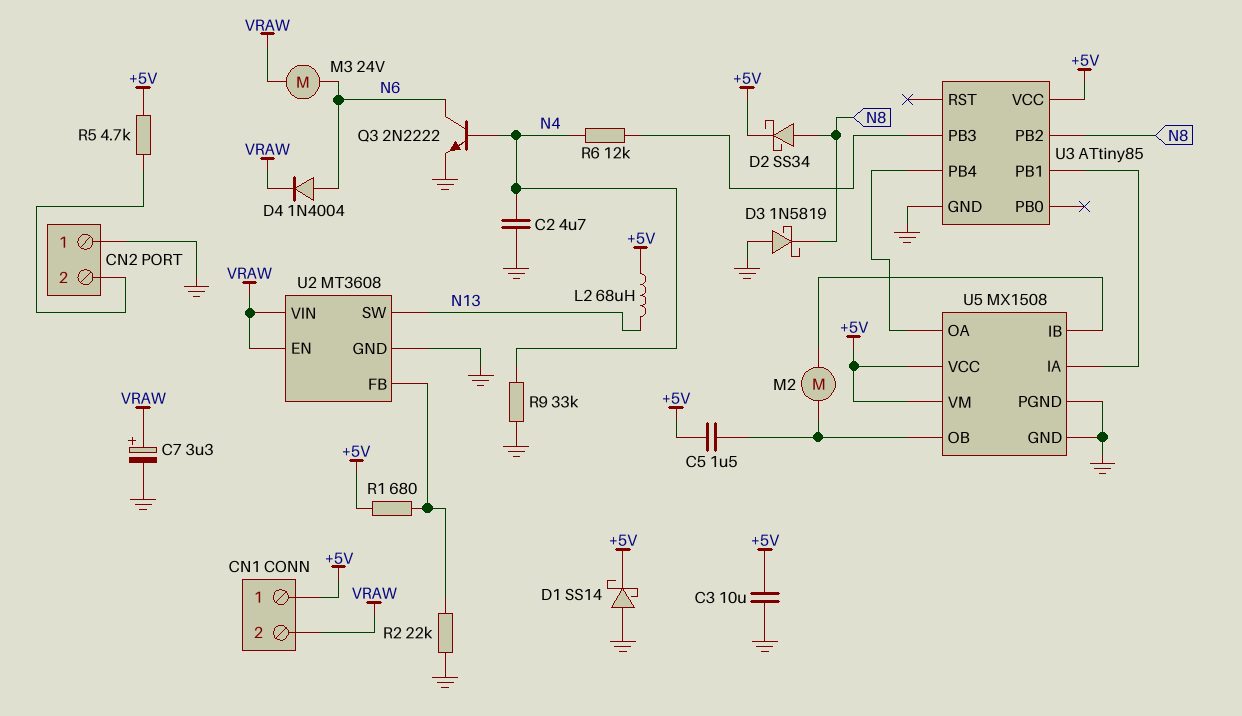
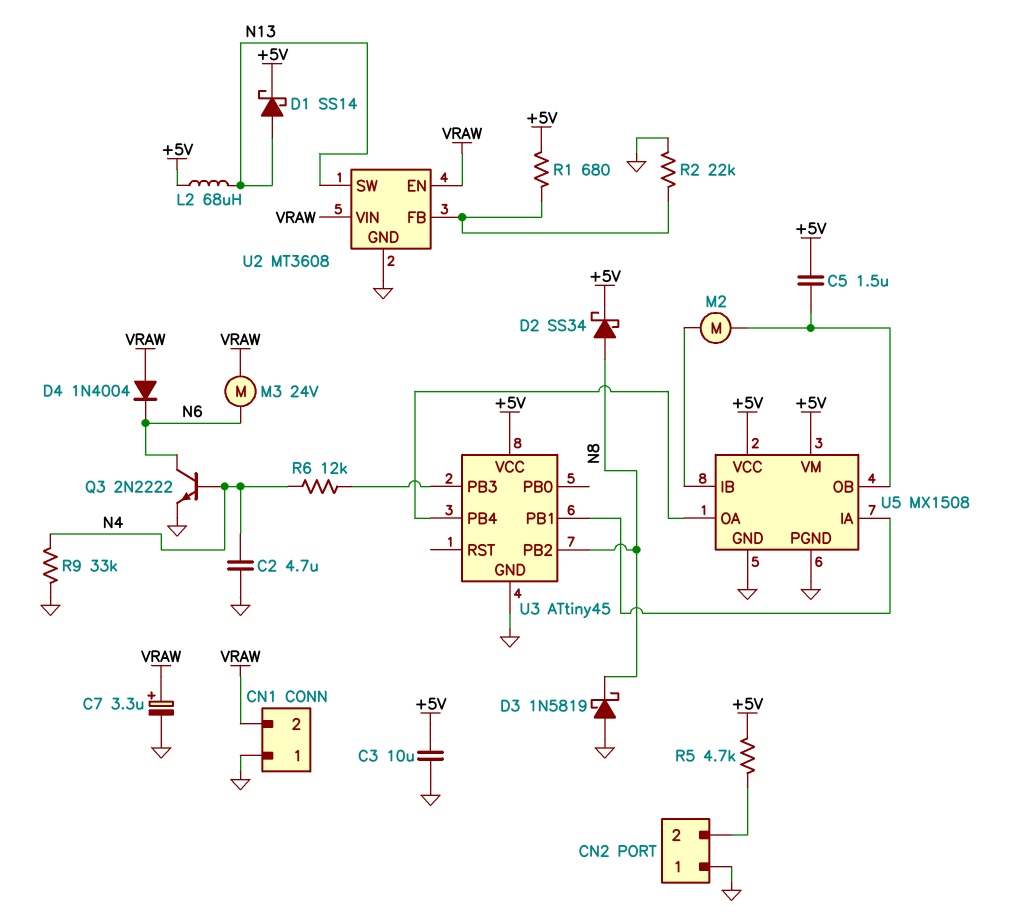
CN1 pin 1: +5V -> GND
D1: schottky SS14 (A GND, K +5V) -> schottky SS14 (A N13, K +5V)
D4: diode 1N4004 (A N6, K VRAW) -> diode 1N4004 (A VRAW, K N6)
U3: ATtiny85 -> ATtiny45

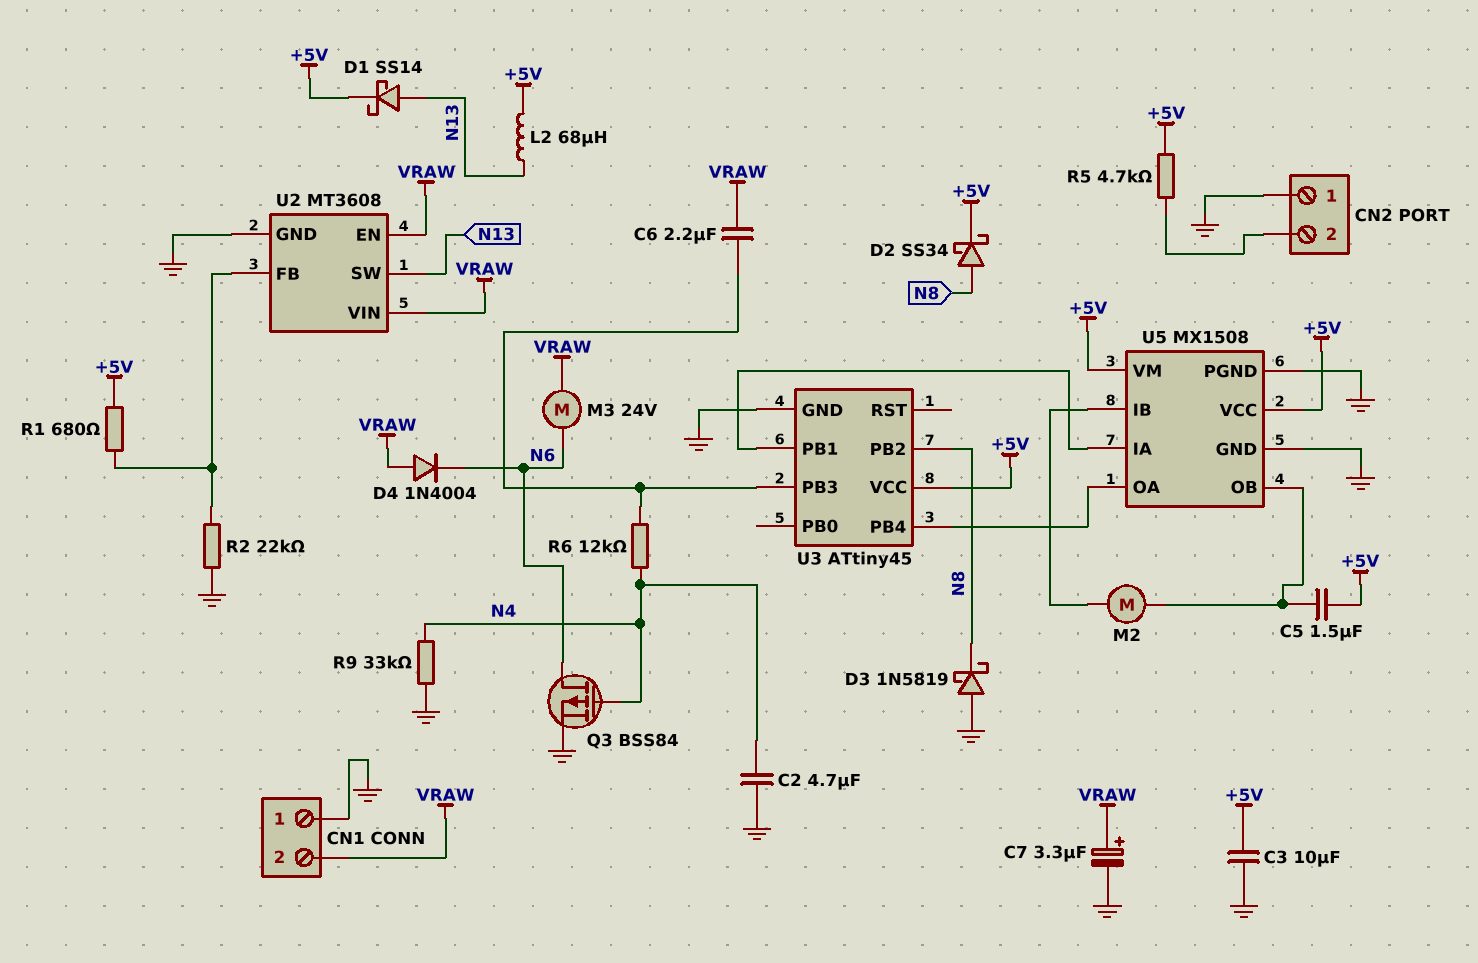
C6: none -> 2.2uF (U3/PB3, VRAW)
Q3: NPN 2N2222 (B N4, C N6, E GND) -> PMOS BSS84 (G N4, D N6, S GND)

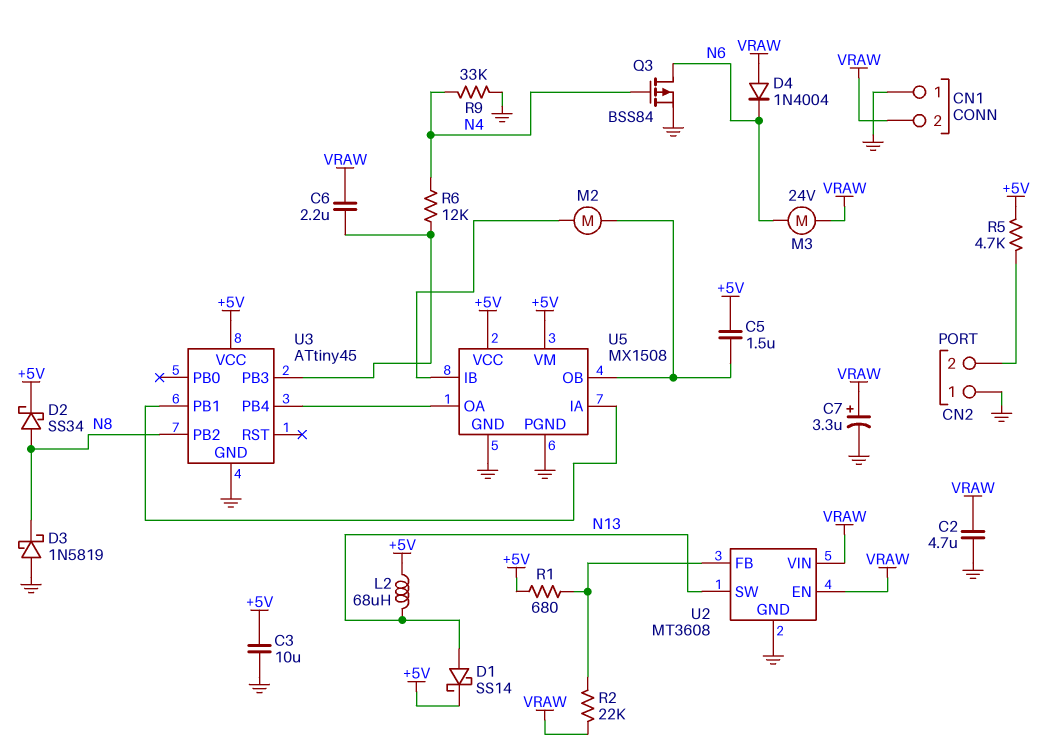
C2: 4.7uF (GND, N4) -> 4.7uF (GND, VRAW)
R2: 22k (GND, U2/FB) -> 22k (U2/FB, VRAW)

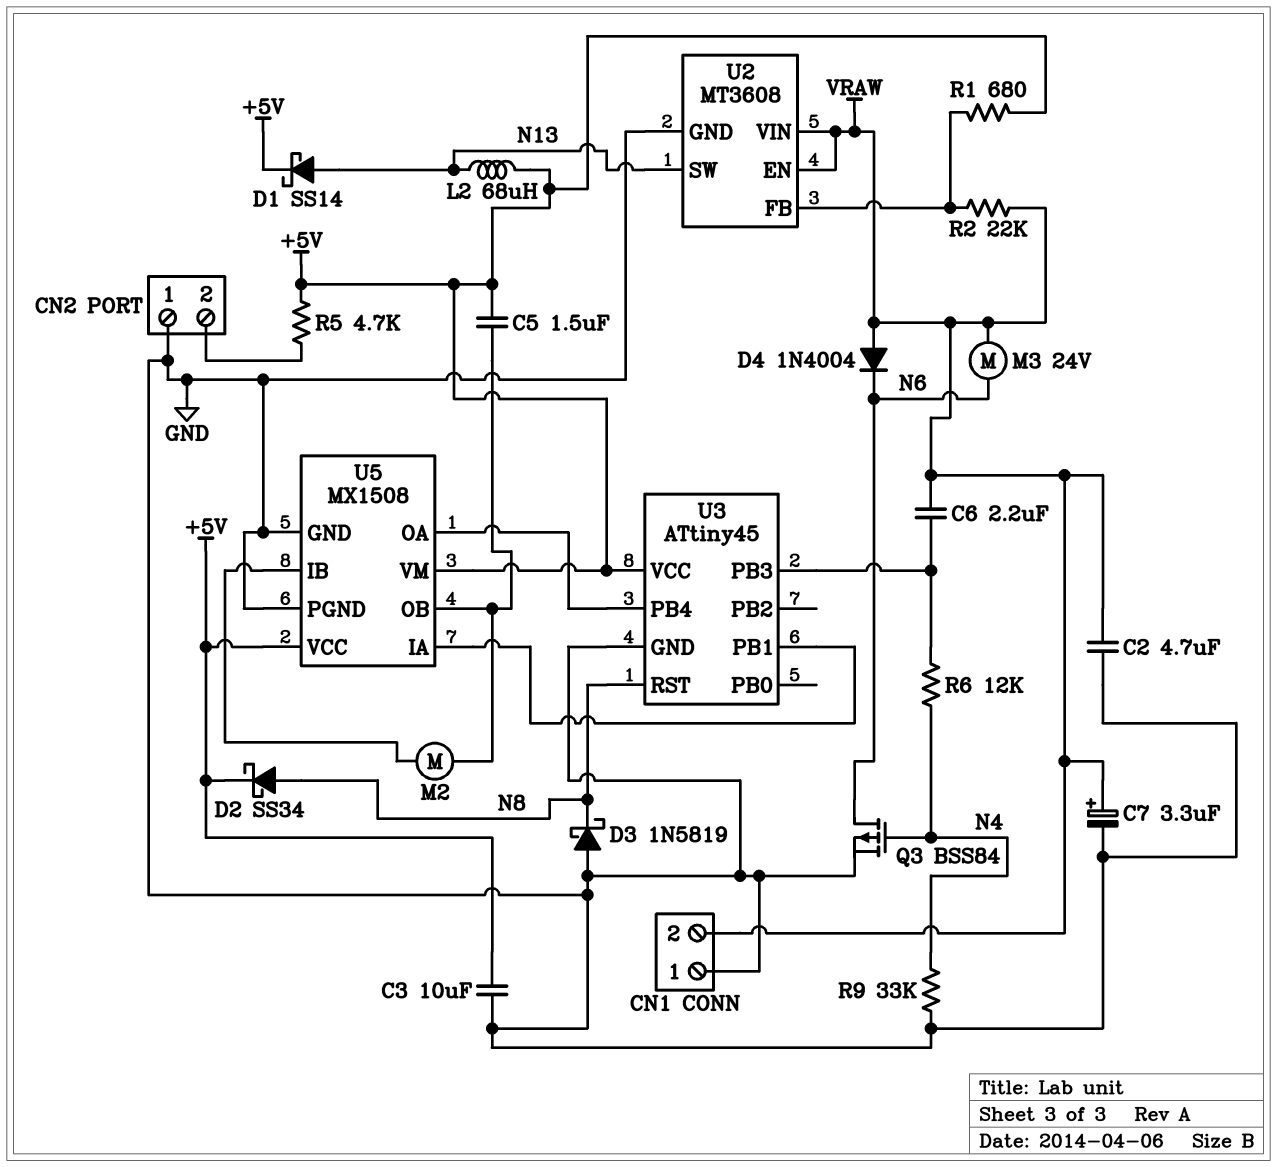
U3 pin PB2: N8 -> none
U3 pin RST: none -> N8

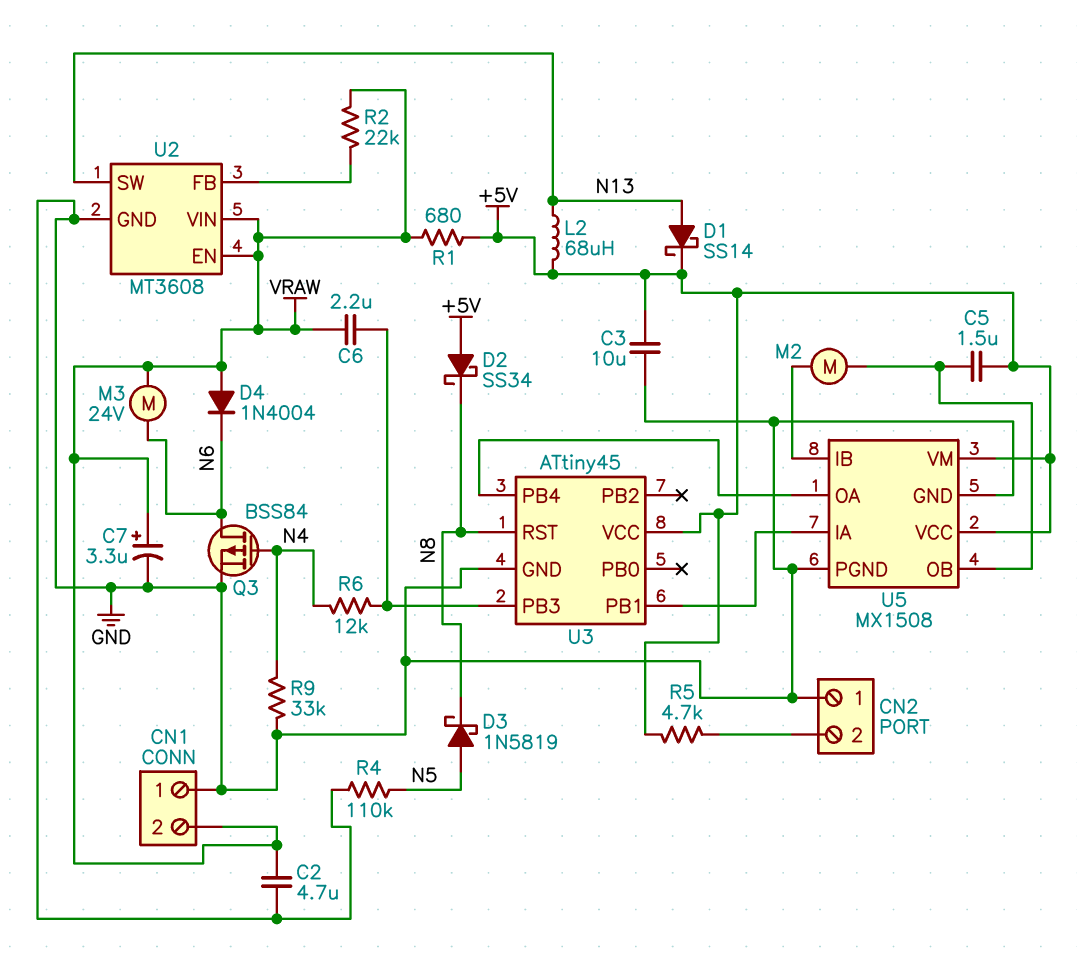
D2: schottky SS34 (A N8, K +5V) -> schottky SS34 (A +5V, K N8)
D3: schottky 1N5819 (A GND, K N8) -> schottky 1N5819 (A N5, K N8)
R1: 680 (+5V, U2/FB) -> 680 (+5V, VRAW)
R4: none -> 110k (GND, N5)

